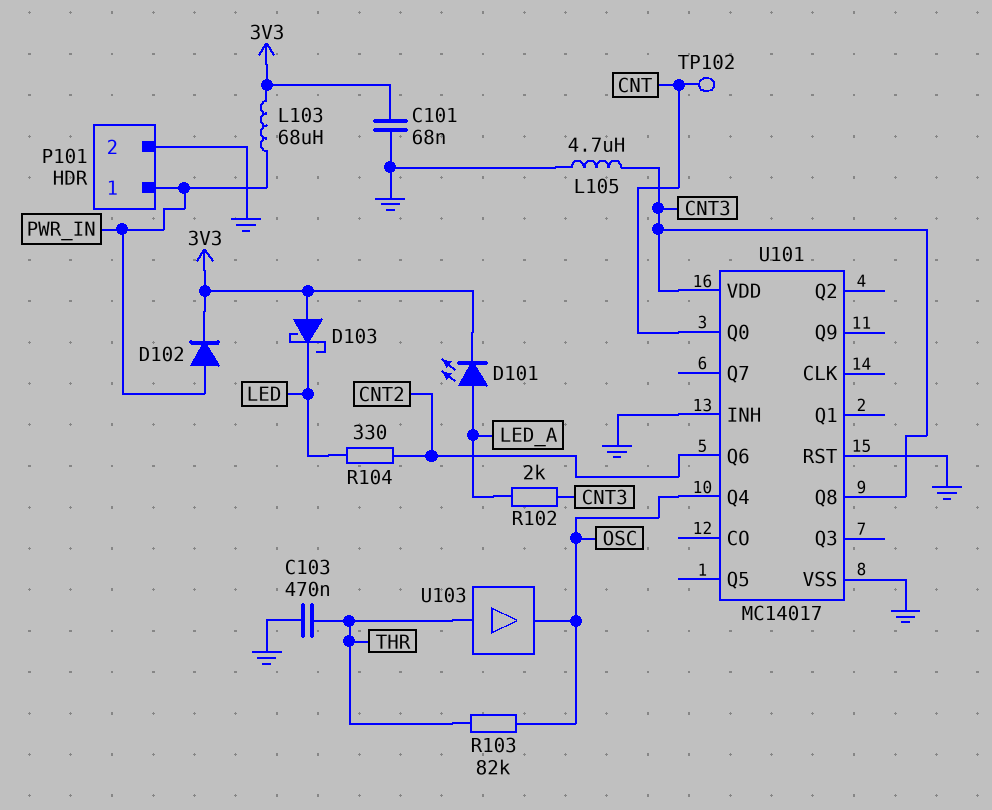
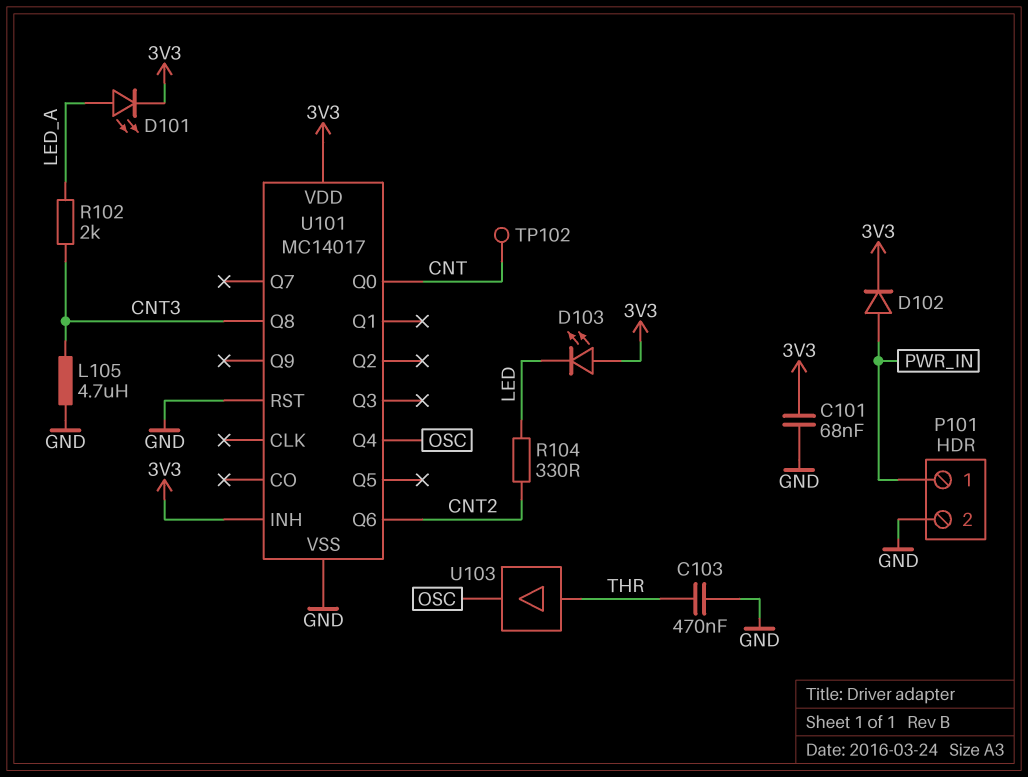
D103: schottky (A 3V3, K LED) -> LED (A 3V3, K LED)
L103: 68uH (3V3, PWR_IN) -> none
R103: 82k (OSC, THR) -> none
U101 pin INH: GND -> 3V3
U101 pin VDD: CNT3 -> 3V3

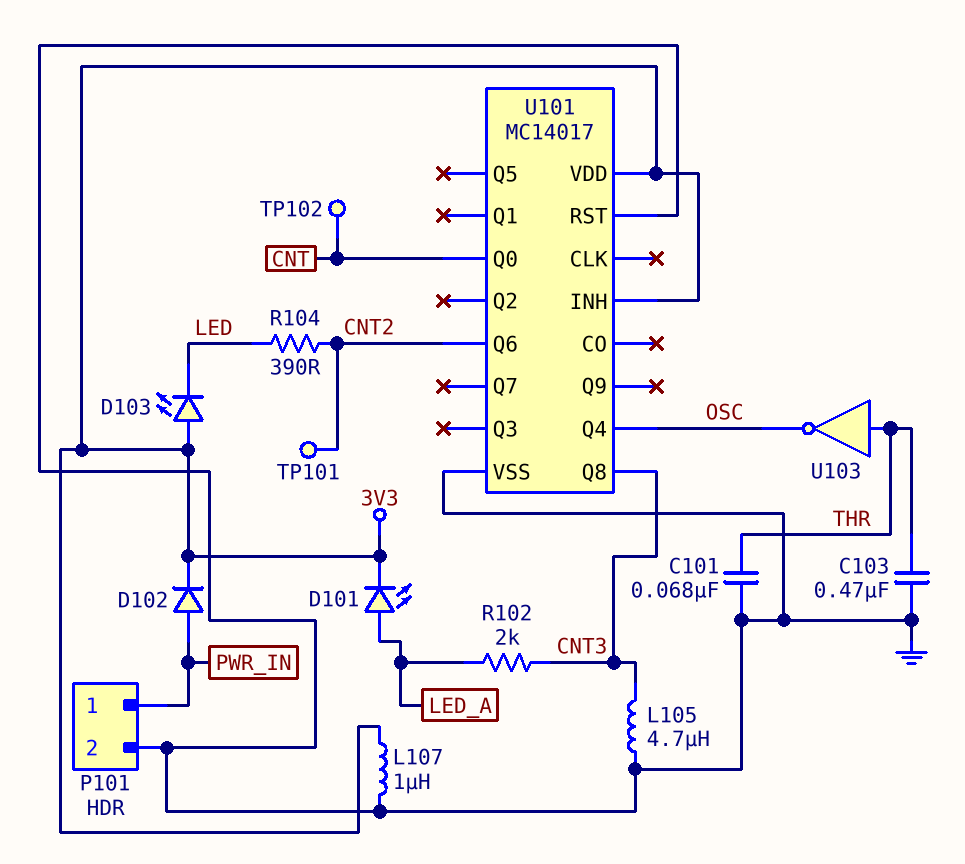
C101: 68nF (3V3, GND) -> 68nF (GND, THR)
L107: none -> 1uH (3V3, GND)
R104: 330 (CNT2, LED) -> 390 (CNT2, LED)
TP101: none -> test point (CNT2)
U103: buffer (in THR, out OSC) -> NOT (in THR, out OSC)

